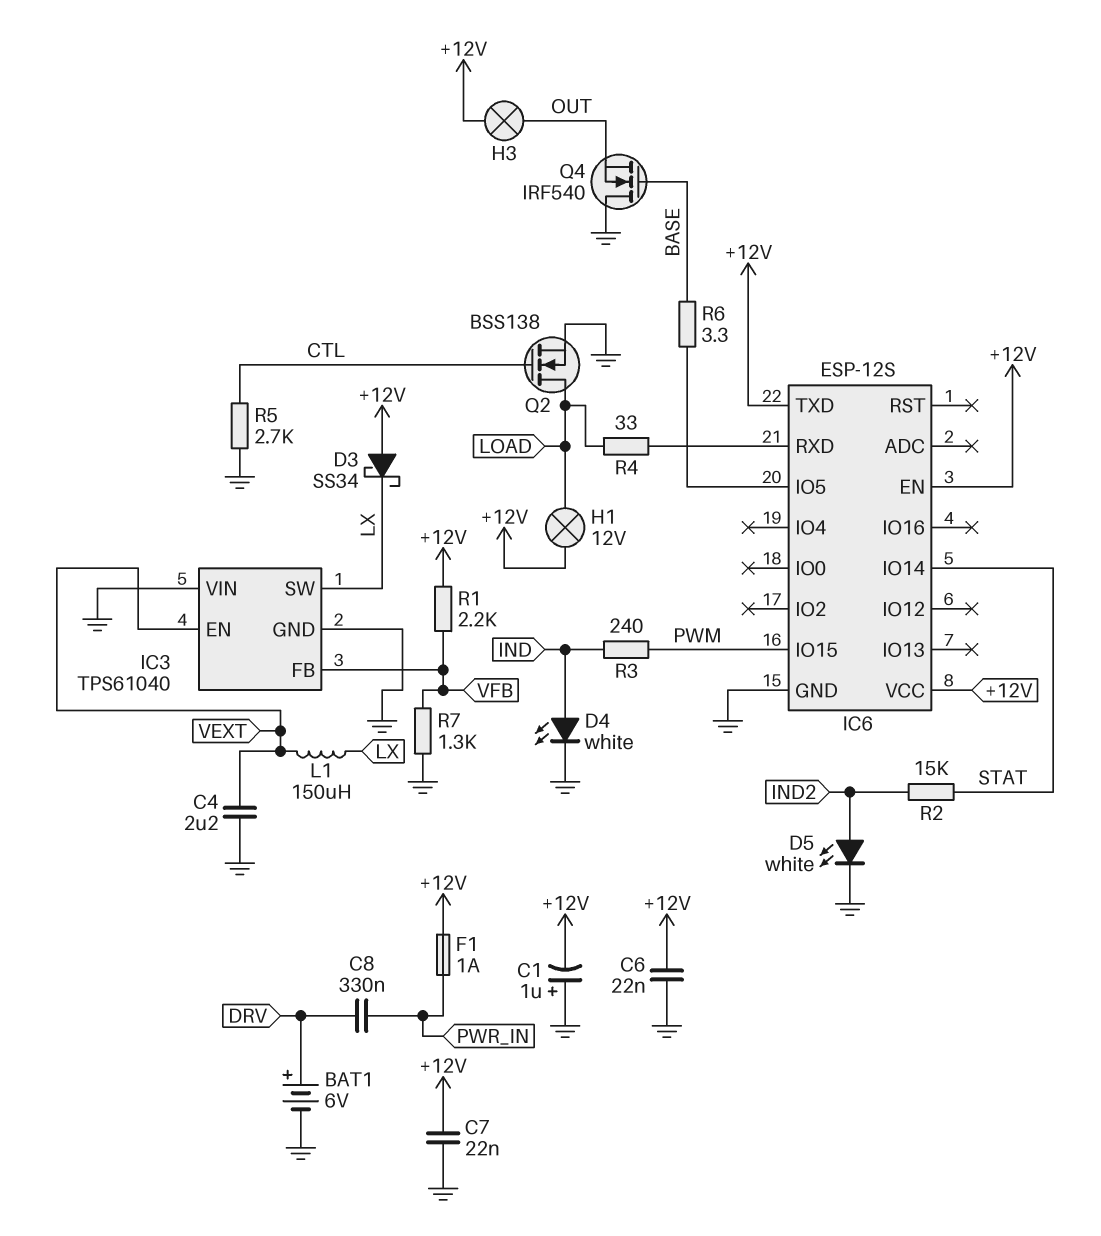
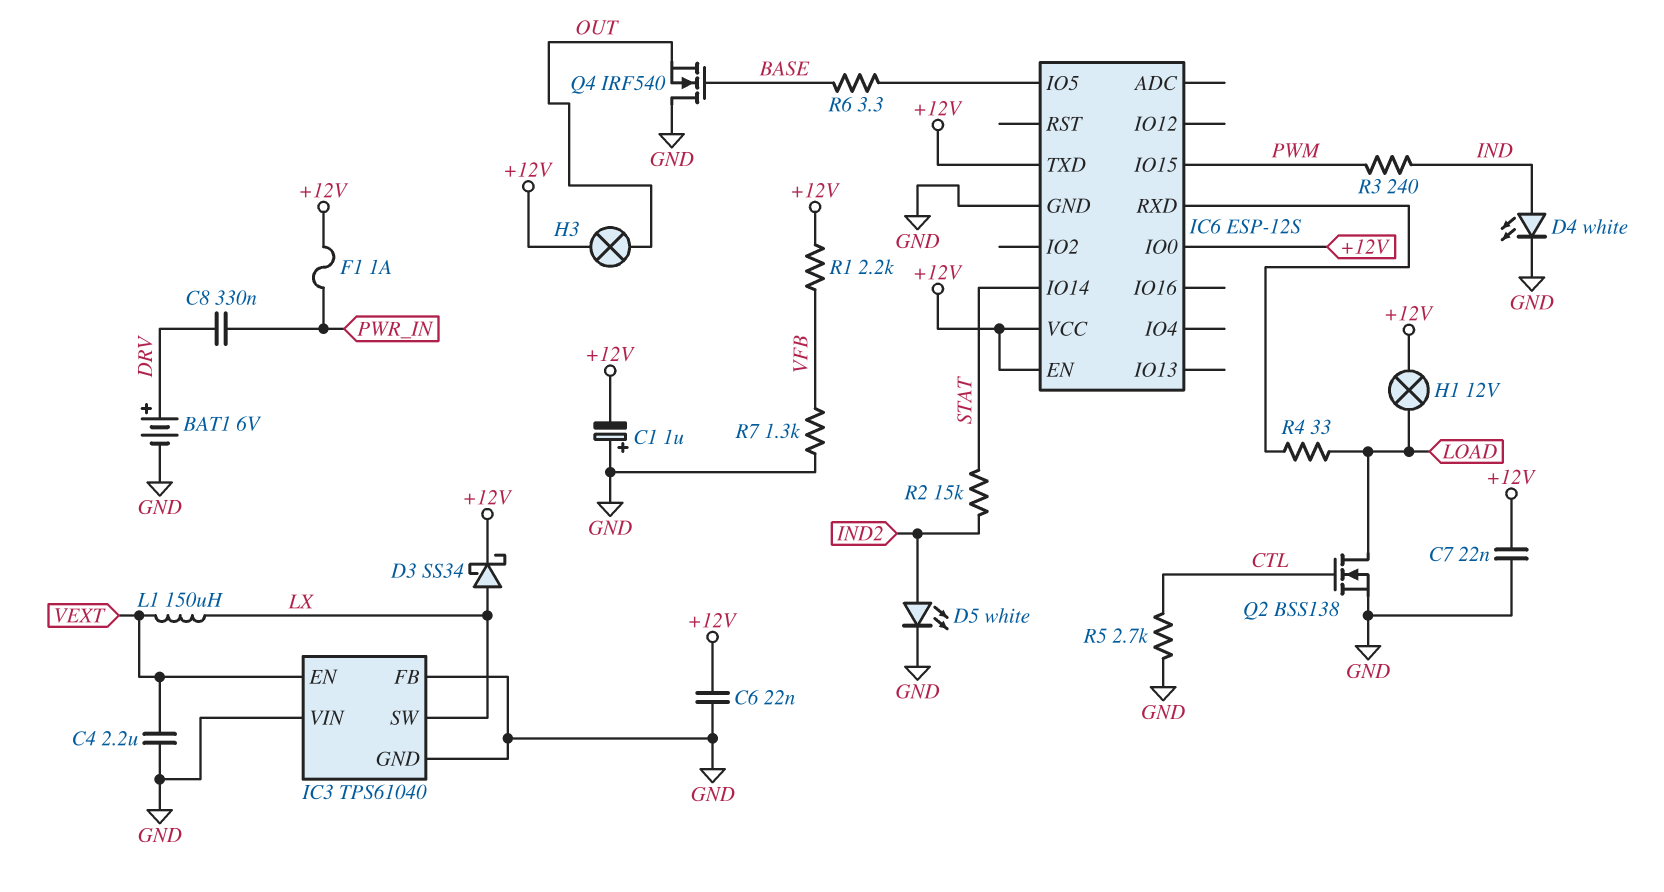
D3: schottky SS34 (A +12V, K LX) -> schottky SS34 (A LX, K +12V)
IC3 pin FB: VFB -> GND
IC6 pin IO0: none -> +12V

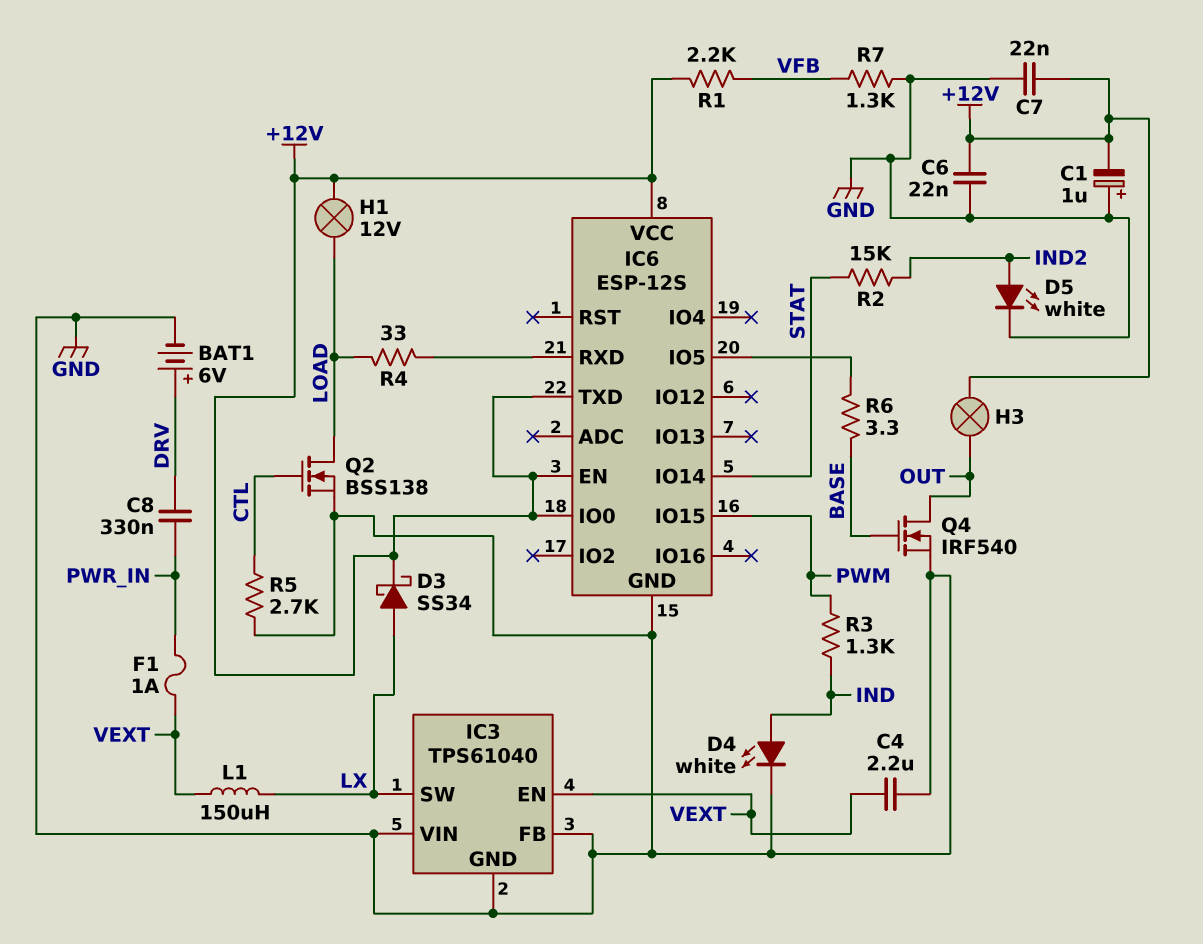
F1: 1A (+12V, PWR_IN) -> 1A (PWR_IN, VEXT)
Q4: NMOS IRF540 (G BASE, D GND, S OUT) -> NMOS IRF540 (G BASE, D OUT, S GND)
R3: 240 (IND, PWM) -> 1.3k (IND, PWM)

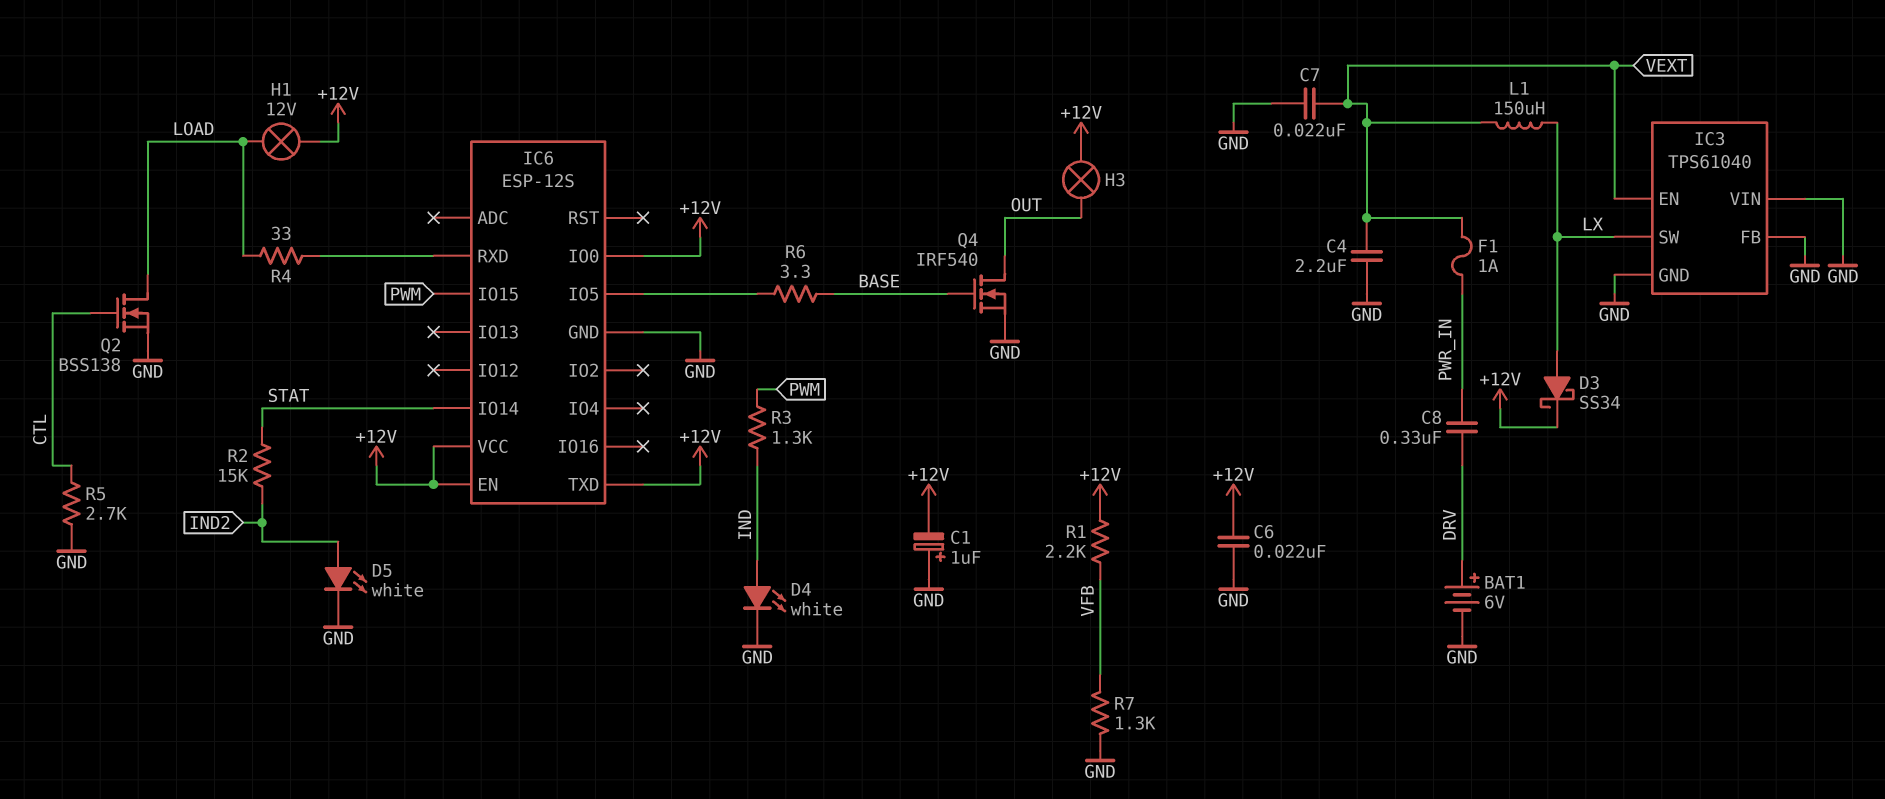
C7: 22nF (+12V, GND) -> 22nF (GND, VEXT)

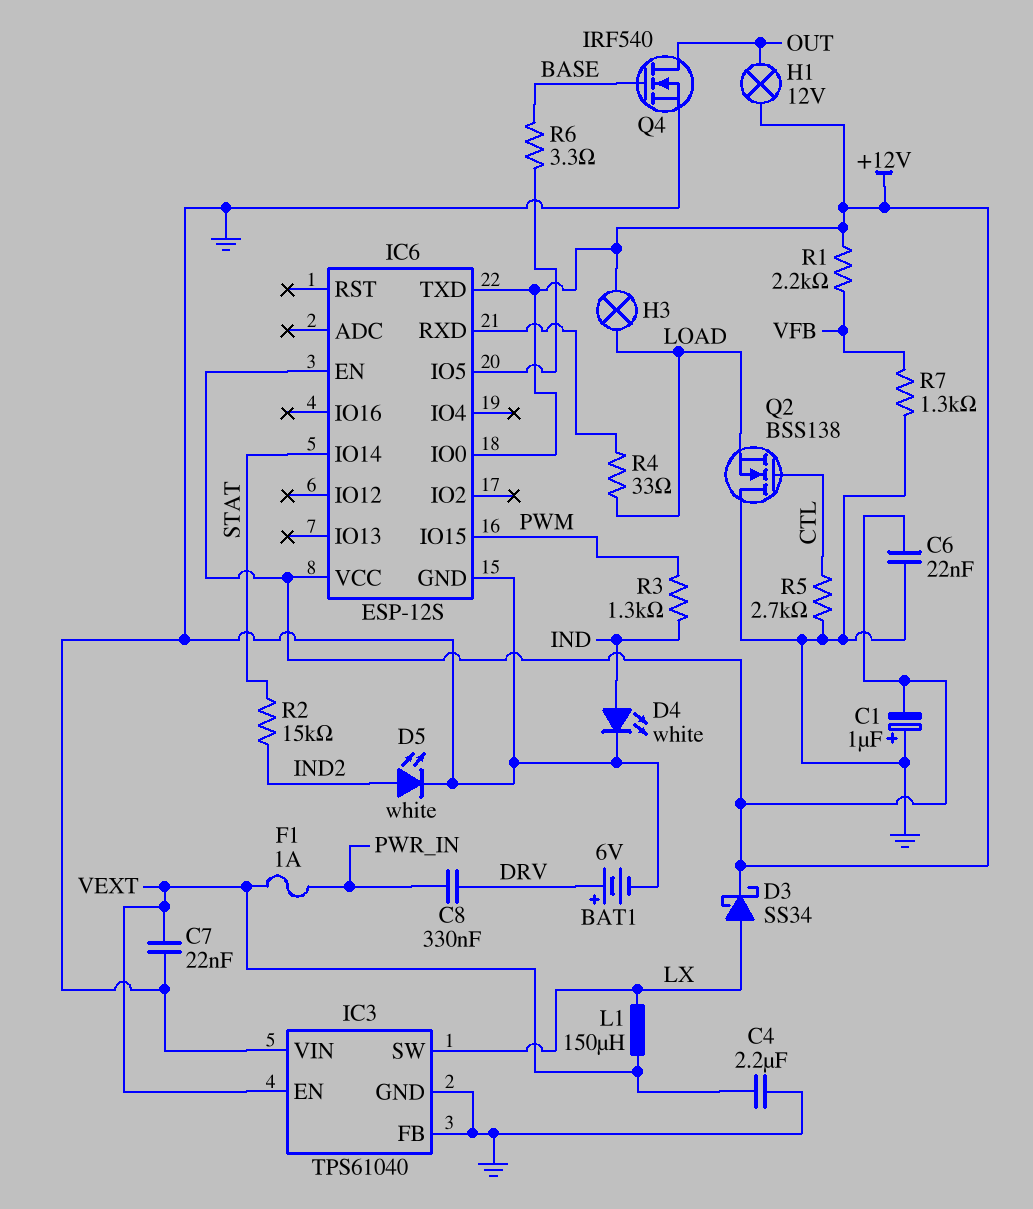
H1: lamp 12V (+12V, LOAD) -> lamp 12V (+12V, OUT)
H3: lamp (+12V, OUT) -> lamp (+12V, LOAD)
Q2: NMOS BSS138 (G CTL, D LOAD, S GND) -> NMOS BSS138 (G CTL, D GND, S LOAD)

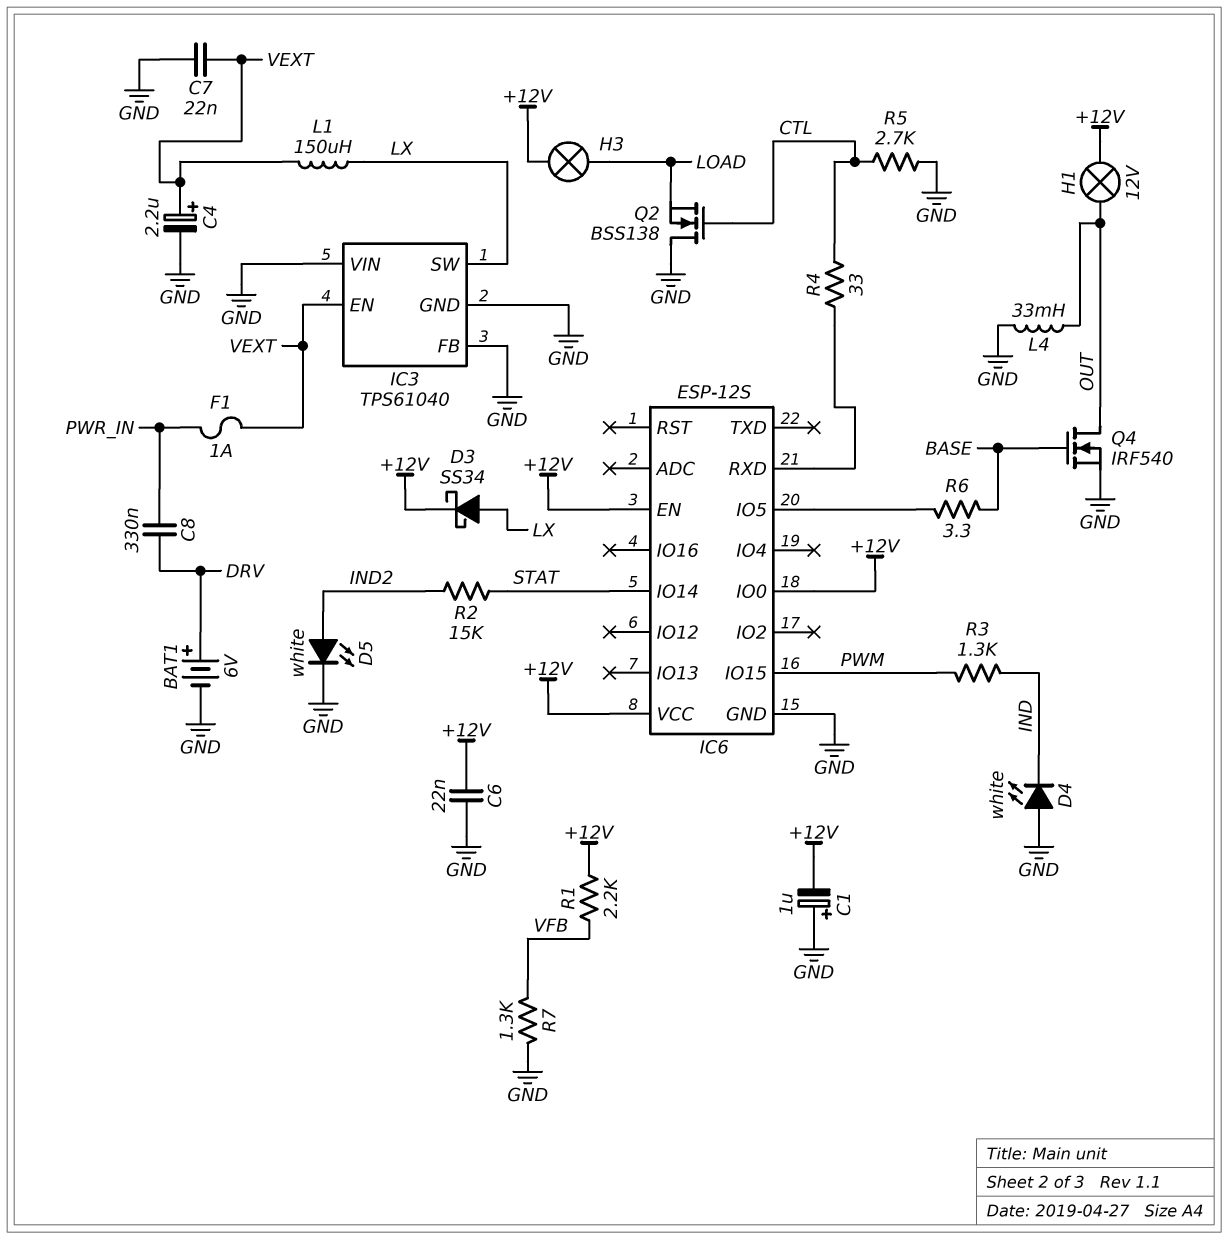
C4: 2.2uF (GND, VEXT) -> 2.2uF (plus VEXT, minus GND)
D4: LED white (A IND, K GND) -> LED white (A GND, K IND)
IC6 pin TXD: +12V -> none
L4: none -> 33mH (GND, OUT)
R4: 33 (IC6/RXD, LOAD) -> 33 (CTL, IC6/RXD)

